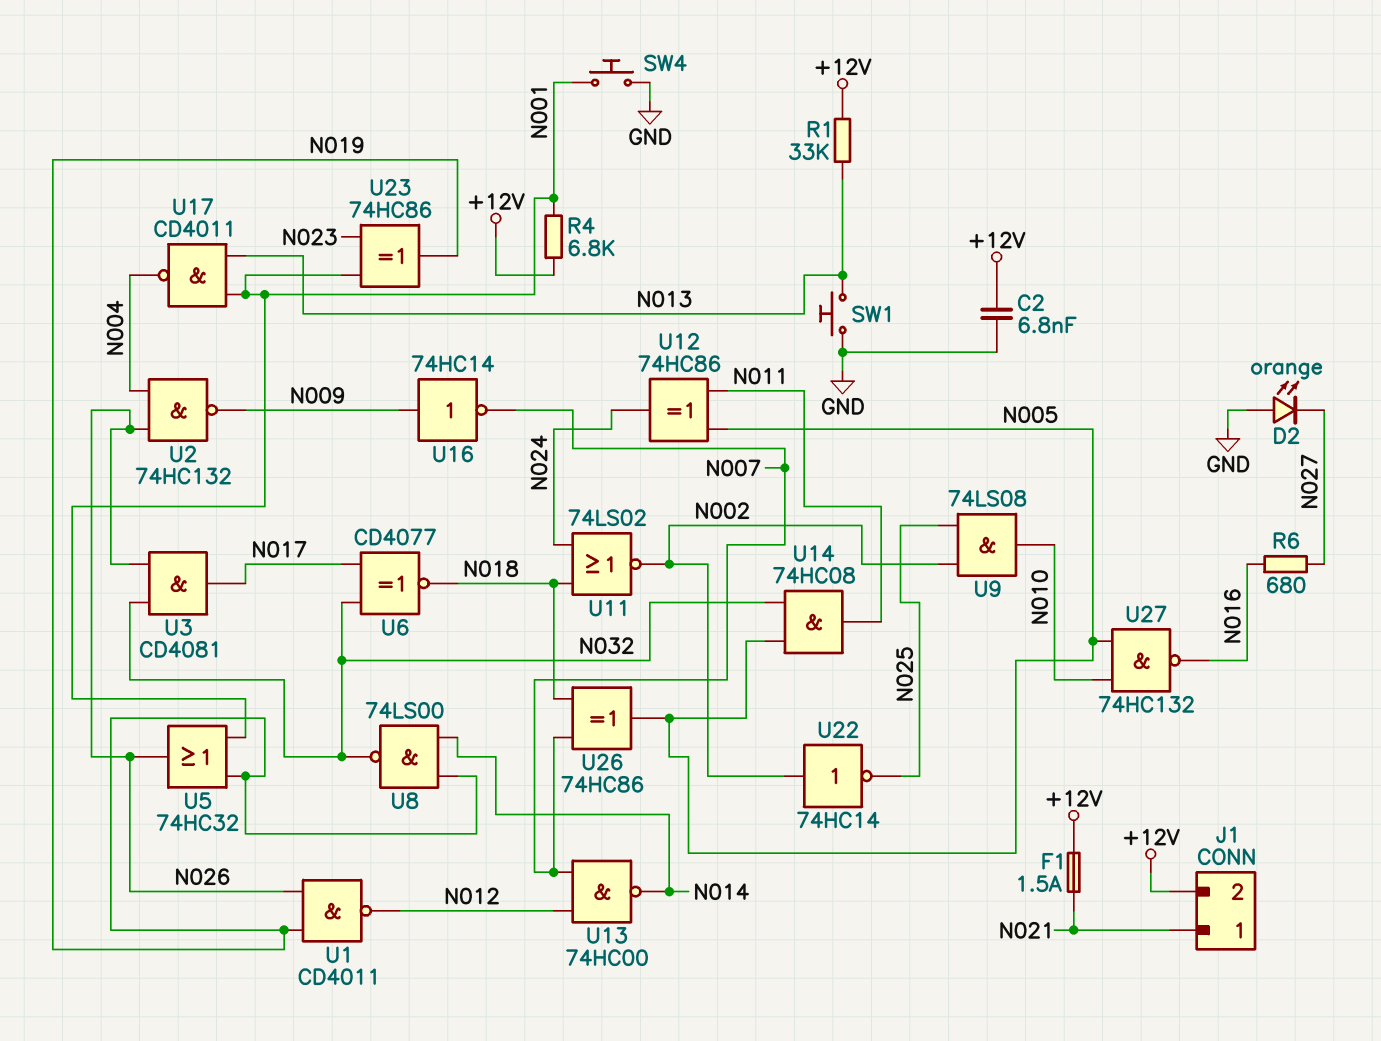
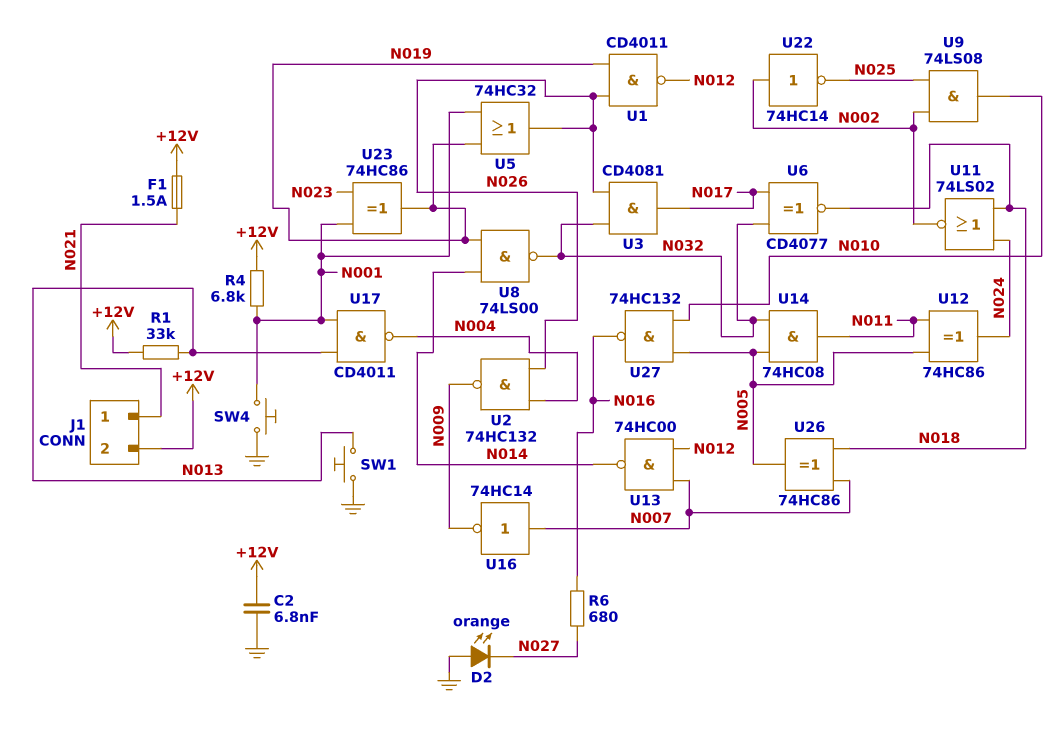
U16: NOT 74HC14 (in N009, out N007) -> NOT 74HC14 (in N007, out N009)

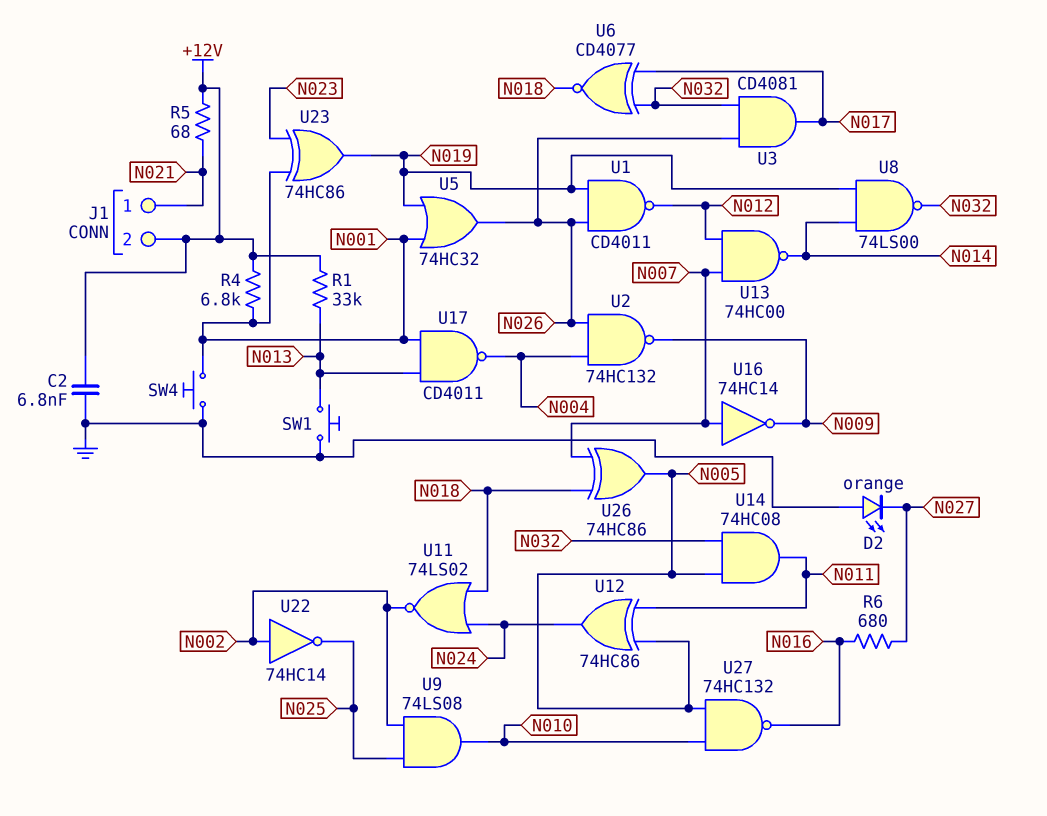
F1: 1.5A (+12V, N021) -> none
R5: none -> 68 (+12V, N021)

